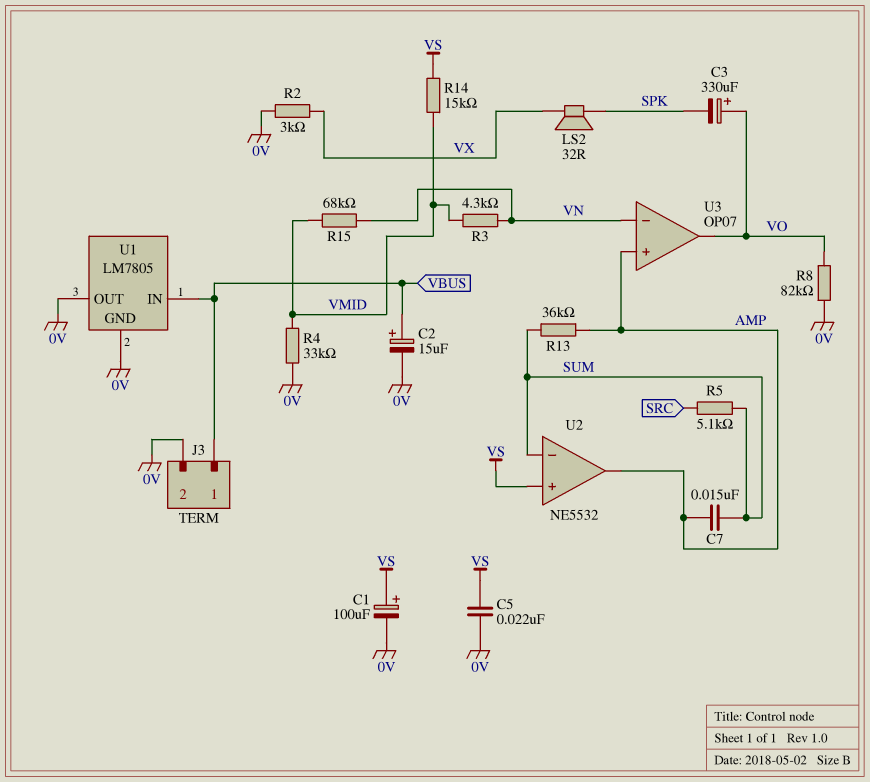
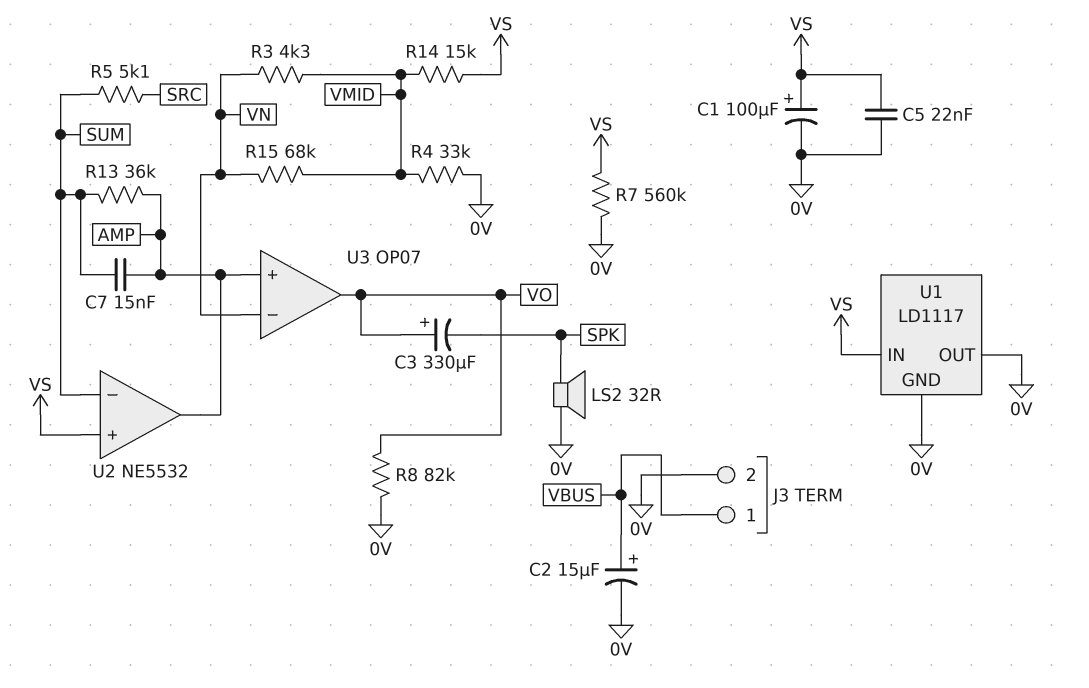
LS2: speaker 32R (SPK, VX) -> speaker 32R (0V, SPK)
R2: 3k (0V, VX) -> none
R7: none -> 560k (0V, VS)
U1: LM7805 -> LD1117
U1 pin IN: VBUS -> VS

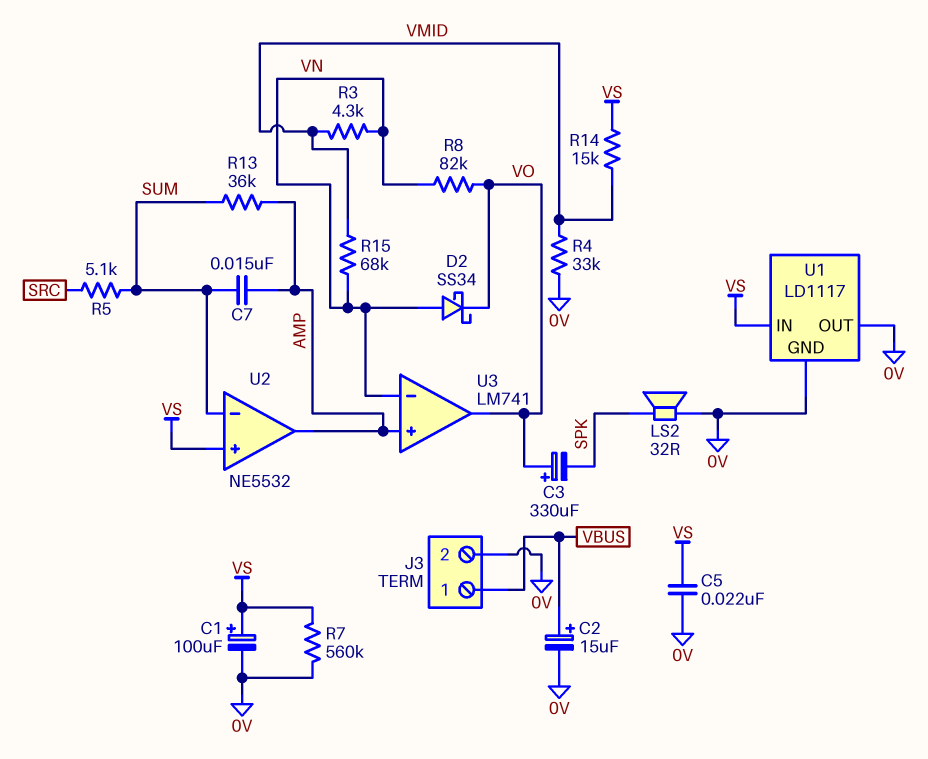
D2: none -> schottky SS34 (A VN, K VO)
R8: 82k (0V, VO) -> 82k (VN, VO)
U3: OP07 -> LM741

